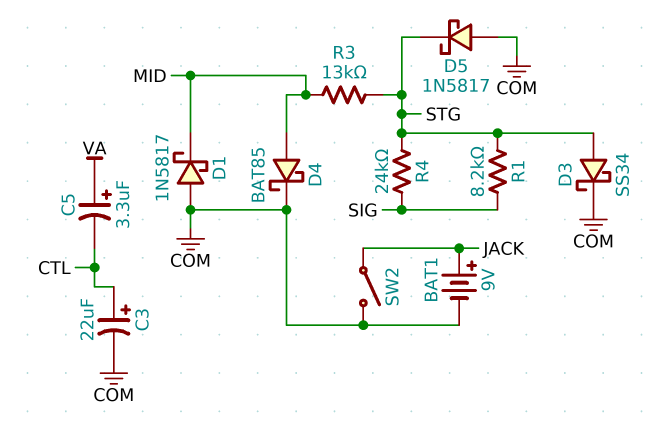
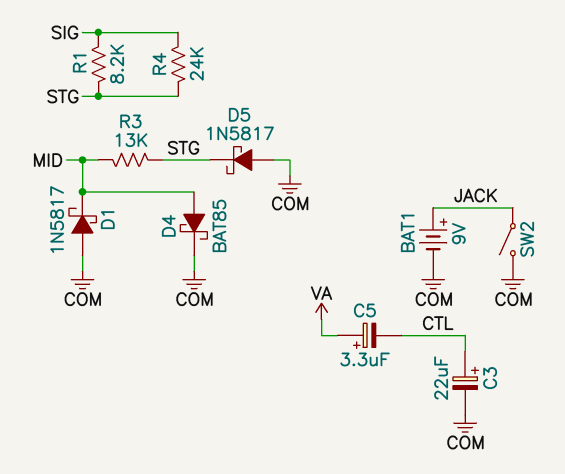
D3: schottky SS34 (A STG, K COM) -> none

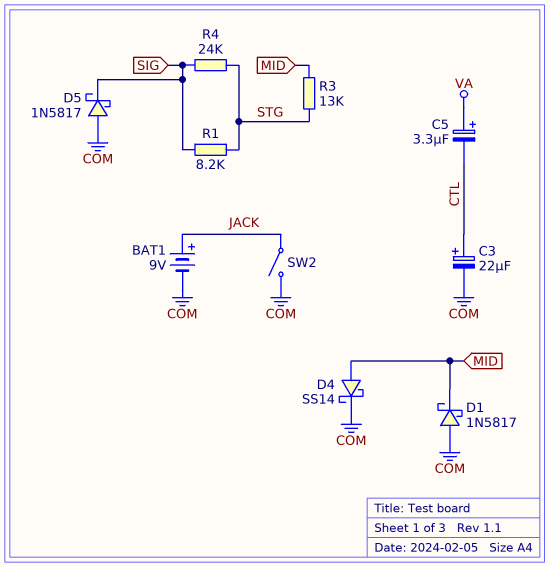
D4: schottky BAT85 (A MID, K COM) -> schottky SS14 (A MID, K COM)
D5: schottky 1N5817 (A COM, K STG) -> schottky 1N5817 (A COM, K SIG)

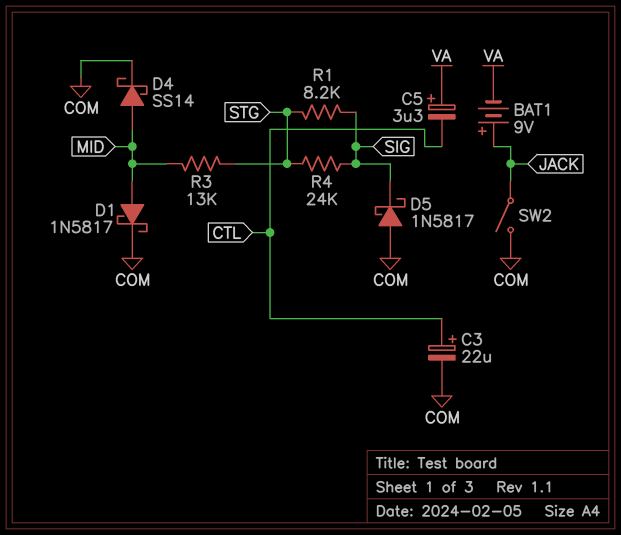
BAT1: 9V (plus JACK, minus COM) -> 9V (plus JACK, minus VA)
D1: schottky 1N5817 (A COM, K MID) -> schottky 1N5817 (A MID, K COM)

